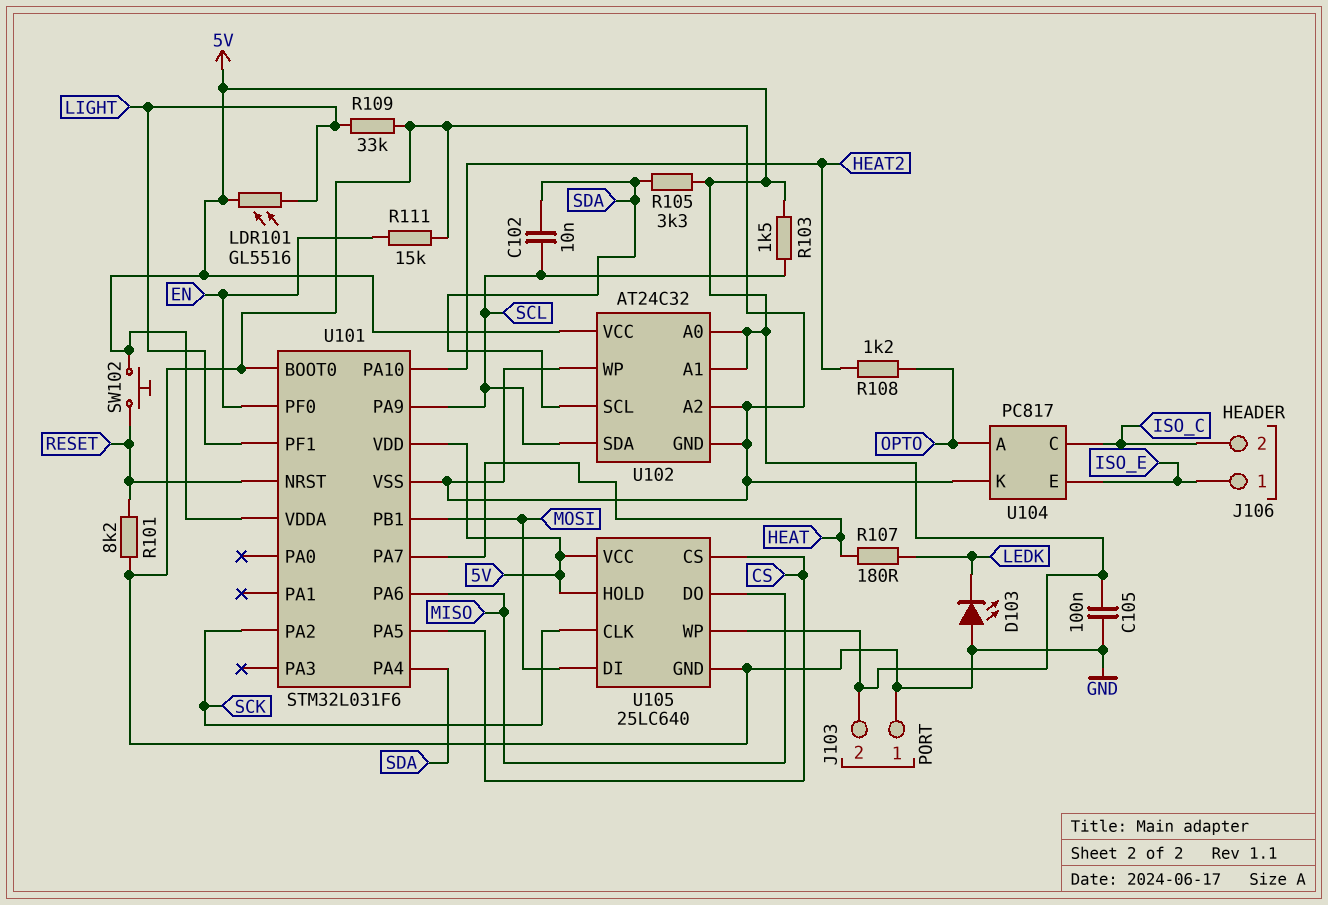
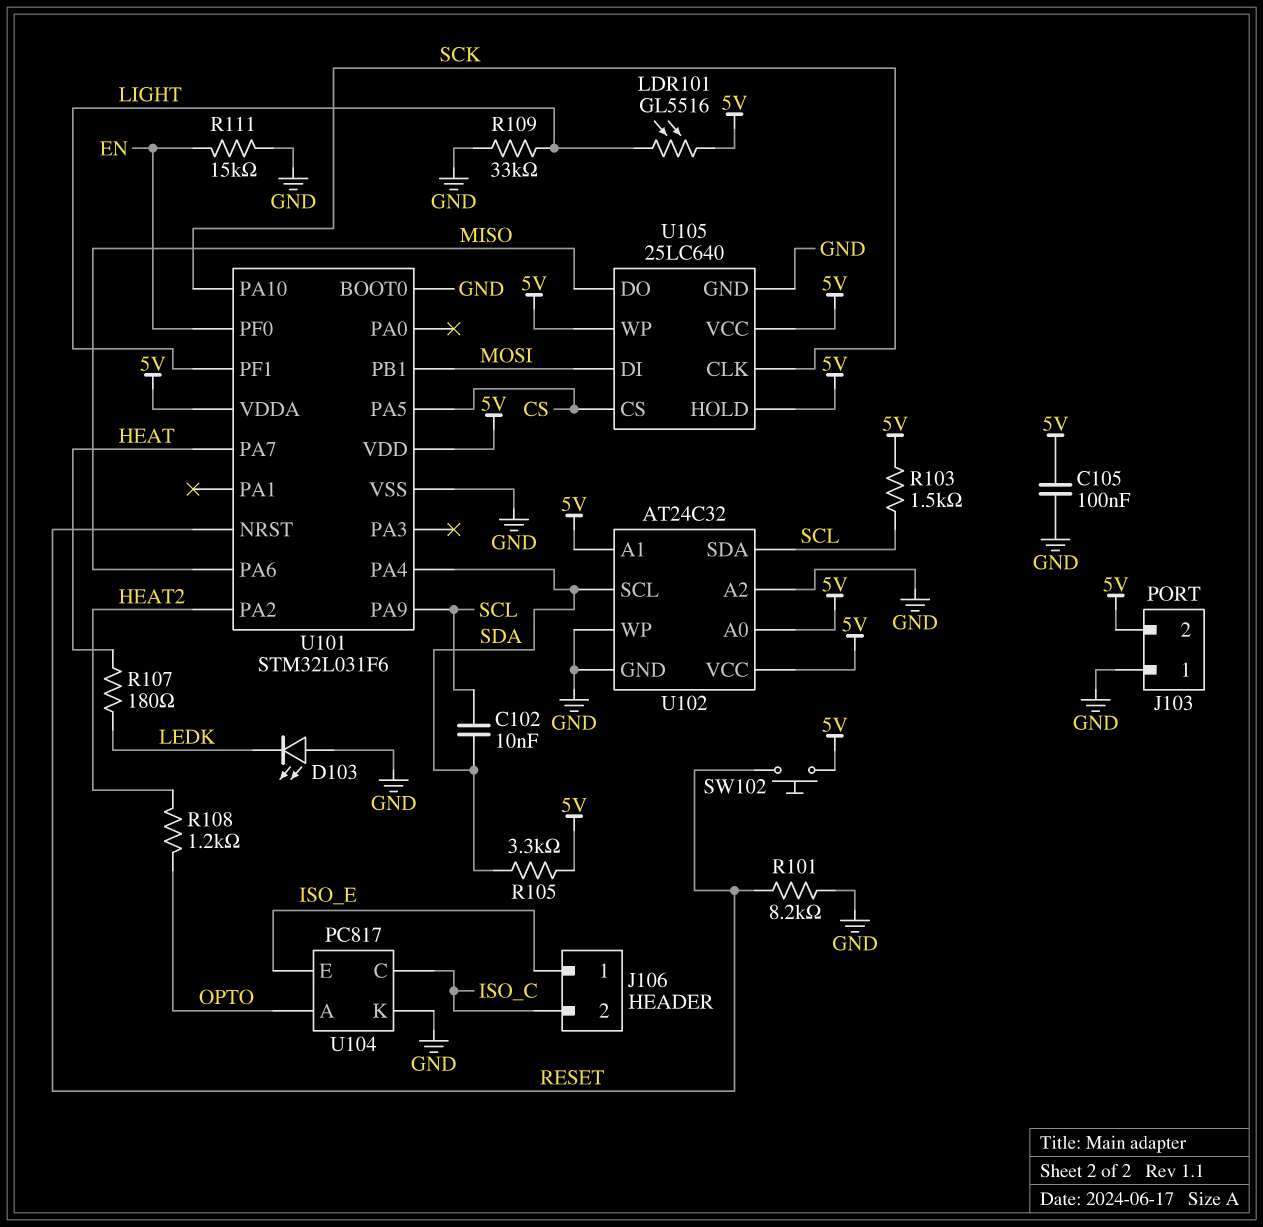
U101 pin PA2: SCK -> HEAT2
U101 pin PA10: HEAT2 -> SCK

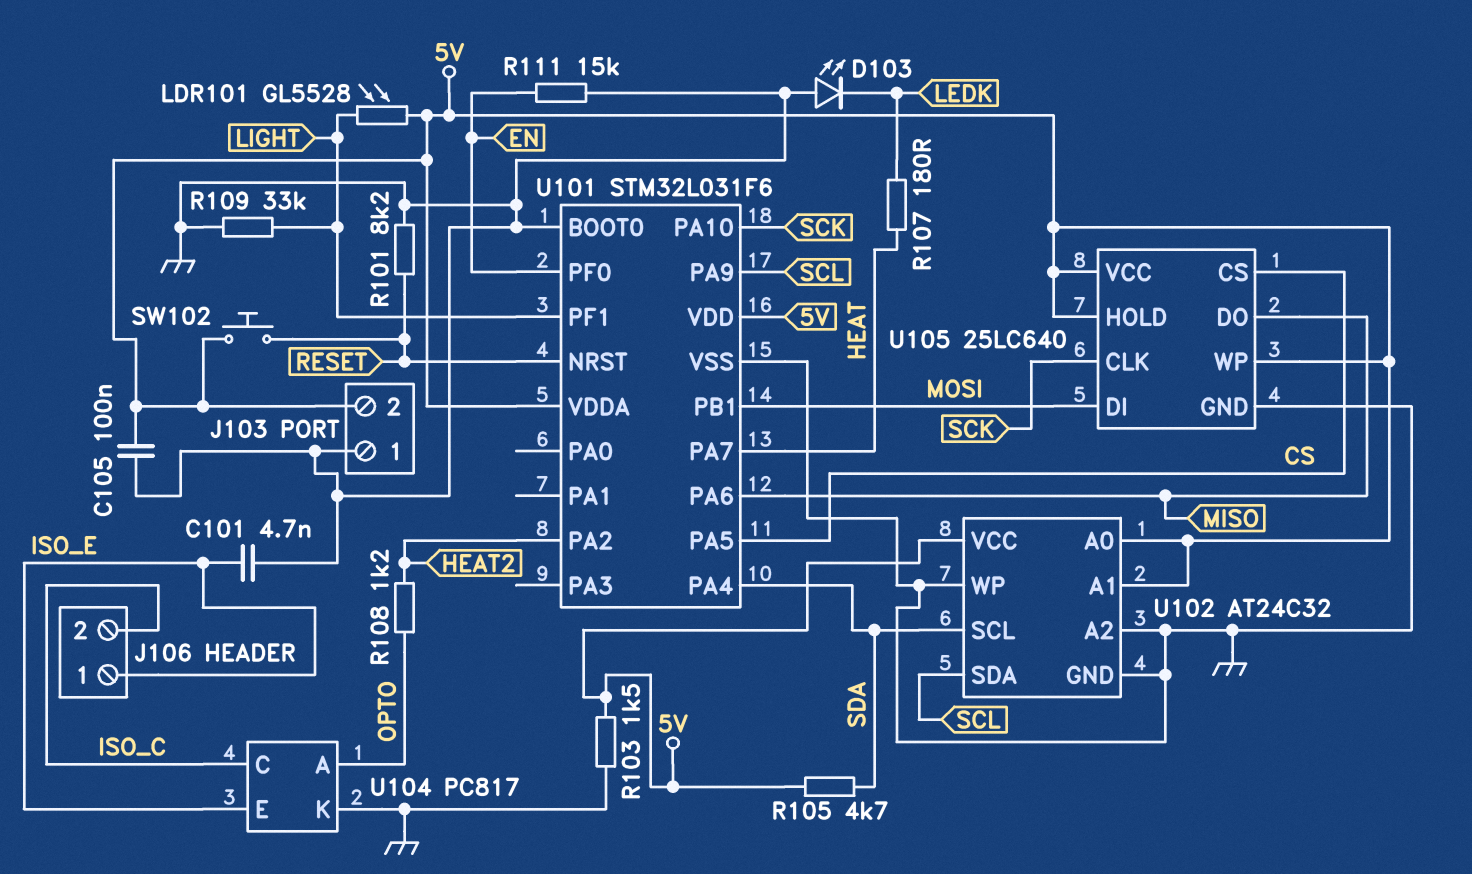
C101: none -> 4.7nF (GND, ISO_E)
C102: 10nF (SCL, SDA) -> none
LDR101: GL5516 (5V, LIGHT) -> GL5528 (5V, LIGHT)
R103: 1.5k (5V, SCL) -> 1.5k (5V, GND)
R105: 3.3k (5V, SDA) -> 4.7k (5V, SDA)

